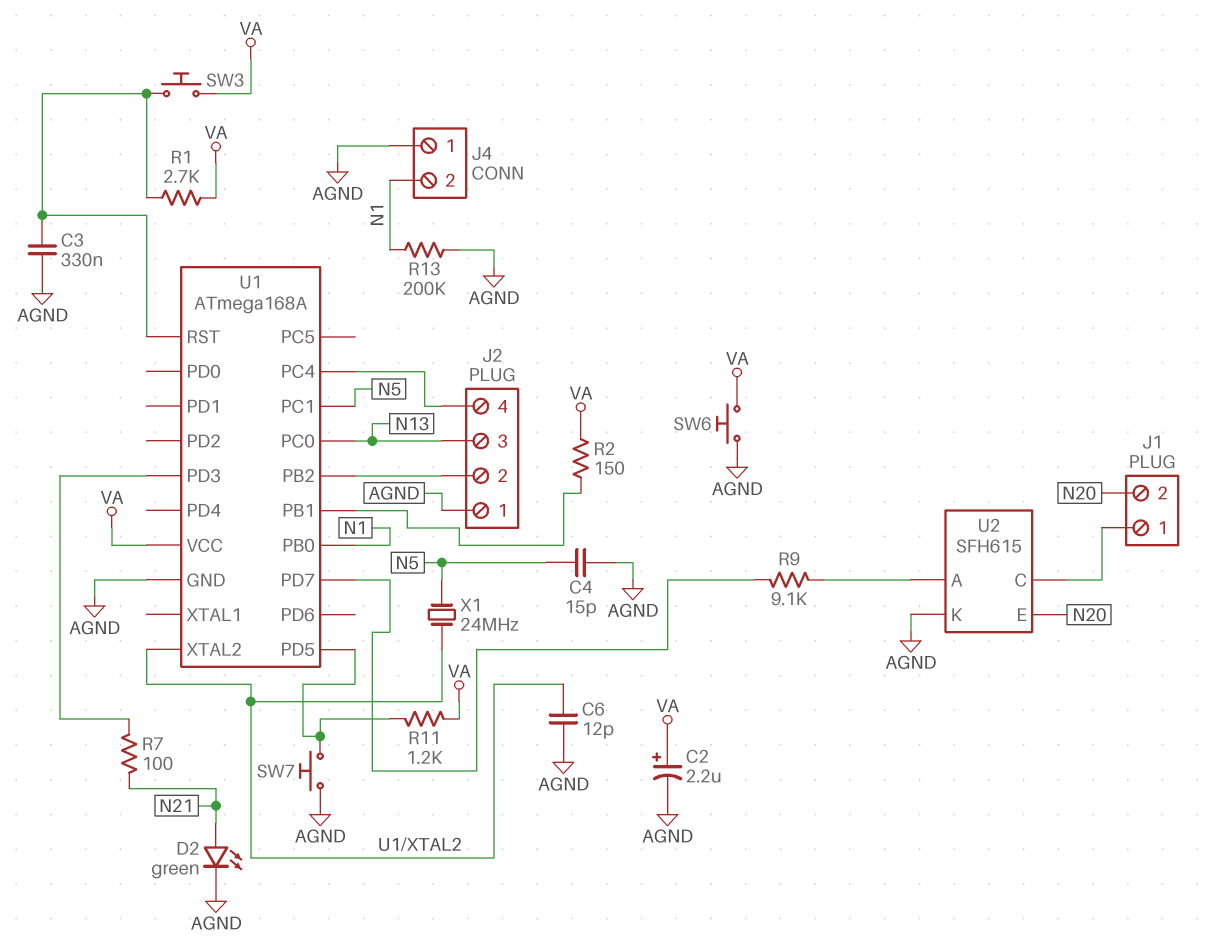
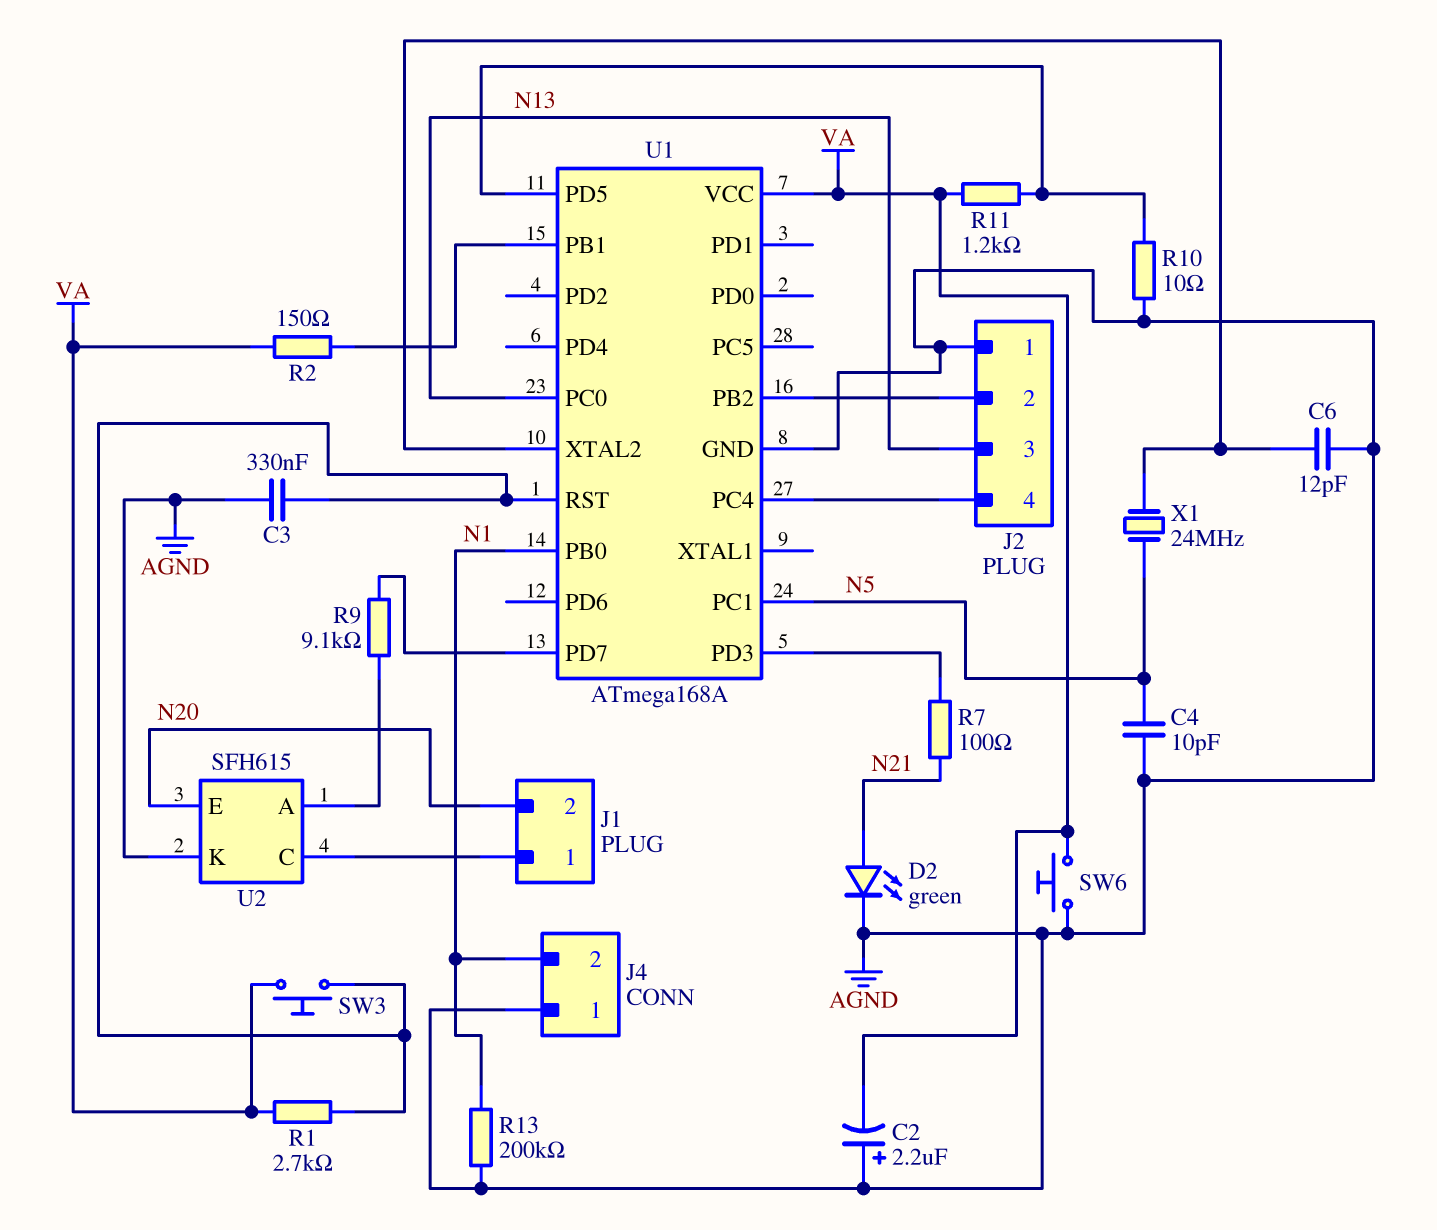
C2: 2.2uF (plus VA, minus AGND) -> 2.2uF (plus AGND, minus VA)
C4: 15pF (AGND, N5) -> 10pF (AGND, N5)
R10: none -> 10 (AGND, U1/PD5)
SW7: button (AGND, U1/PD5) -> none

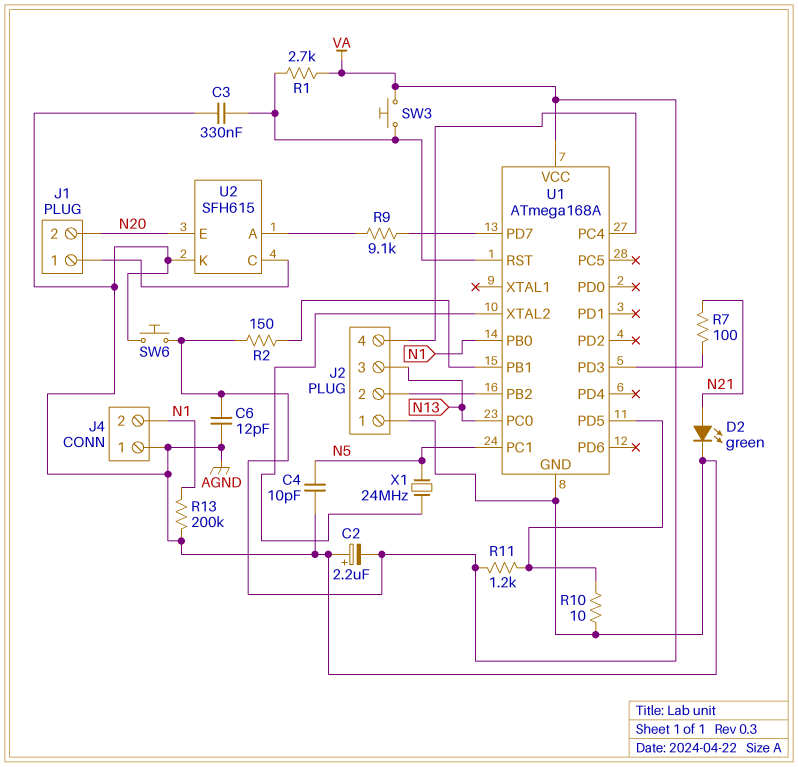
C6: 12pF (AGND, U1/XTAL2) -> 12pF (AGND, VA)

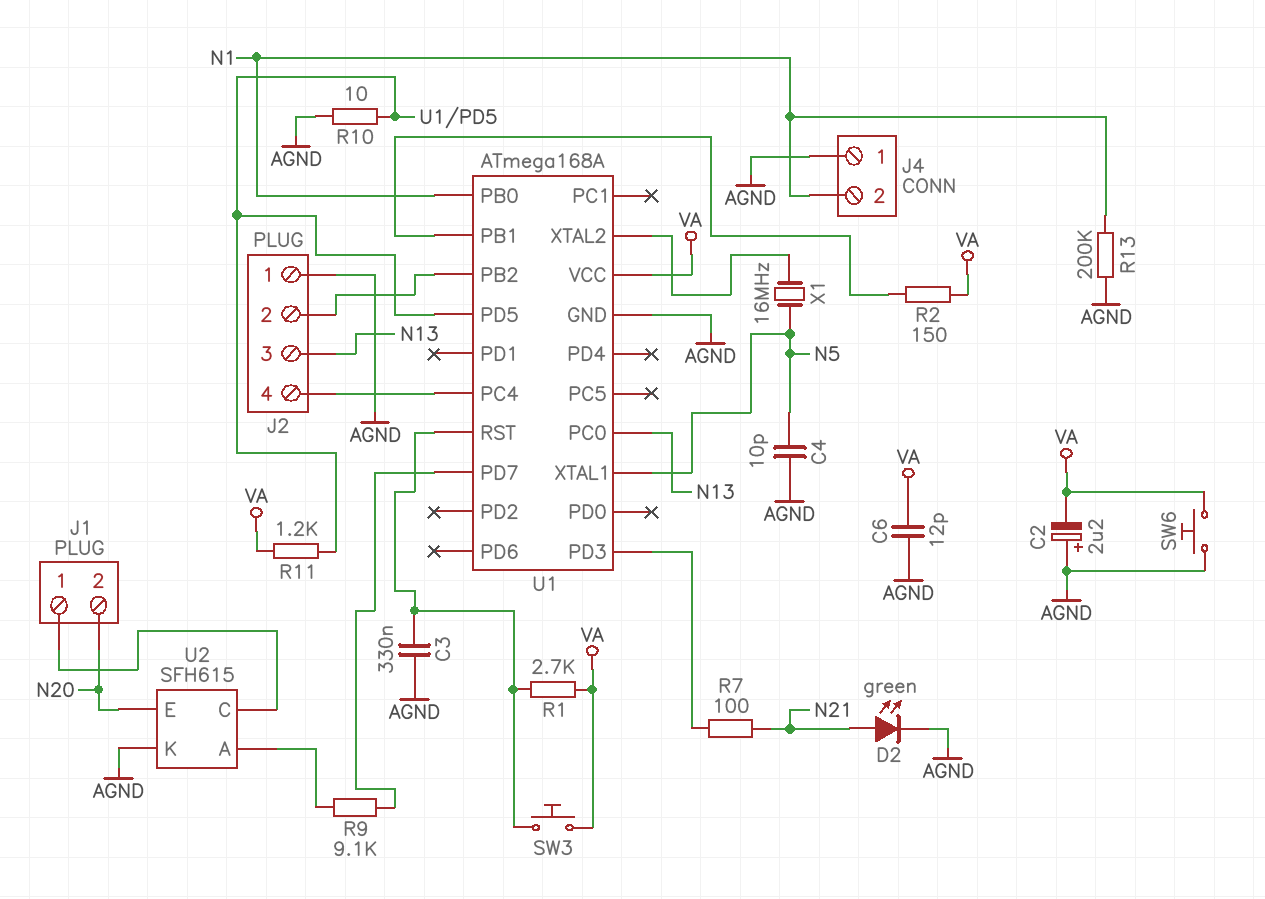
U1 pin PC1: N5 -> none
U1 pin XTAL1: none -> N5
X1: 24MHz (N5, U1/XTAL2) -> 16MHz (N5, U1/XTAL2)

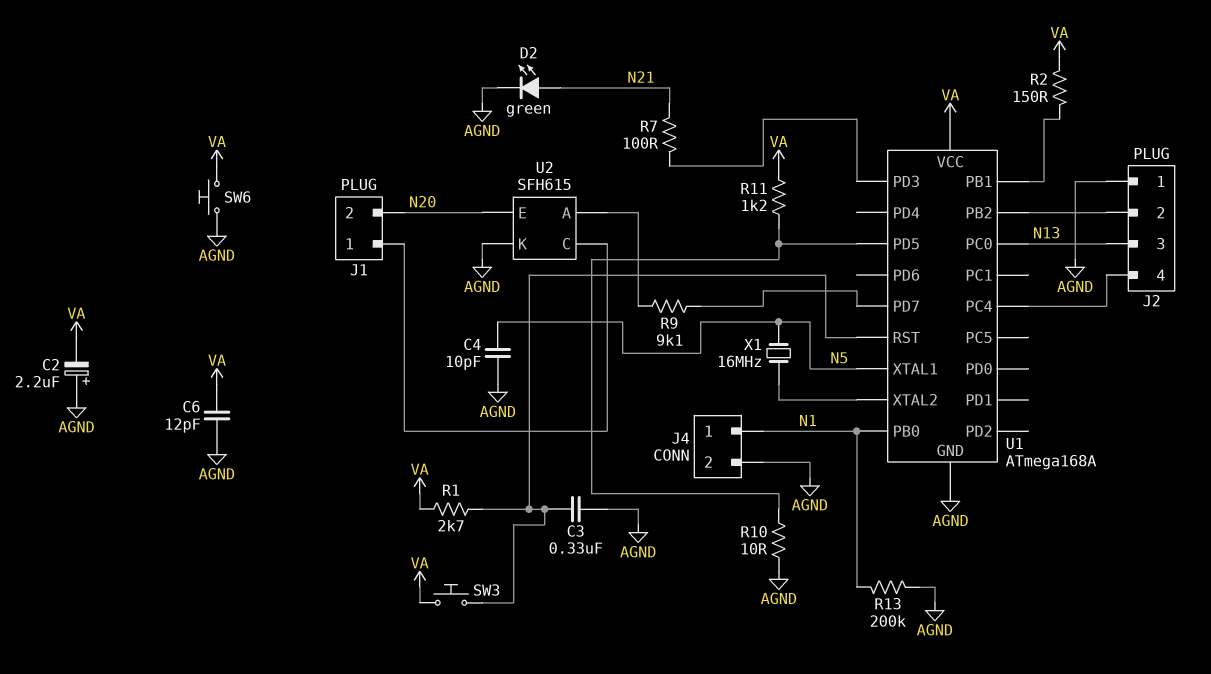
J4 pin 1: AGND -> N1
J4 pin 2: N1 -> AGND

